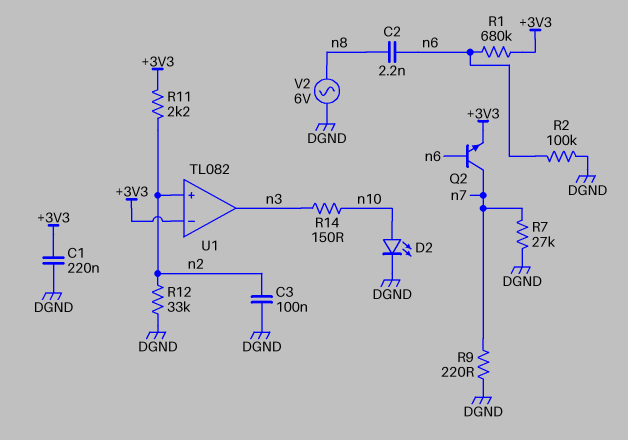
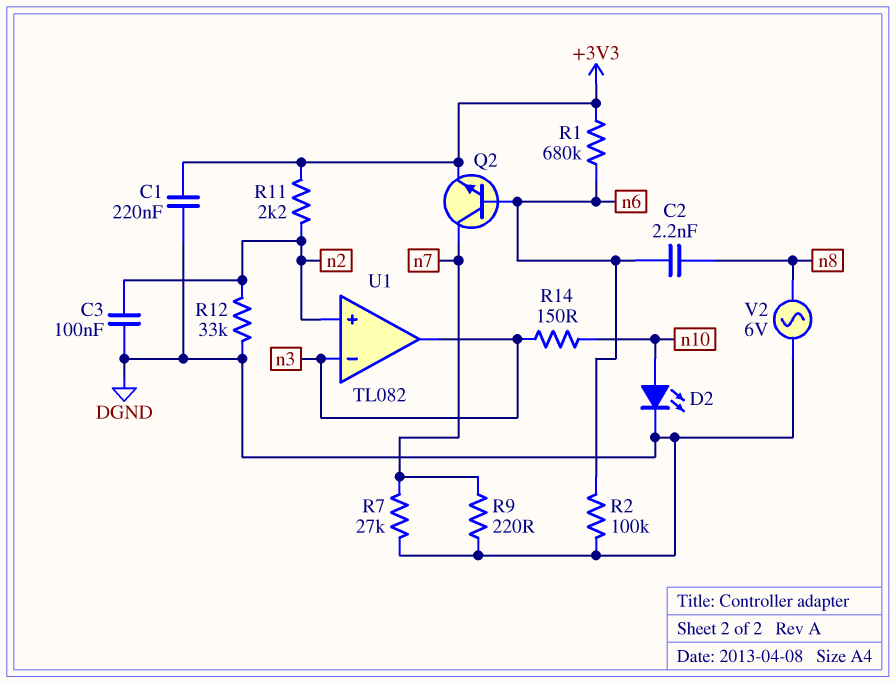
U1 pin in-: +3V3 -> n3

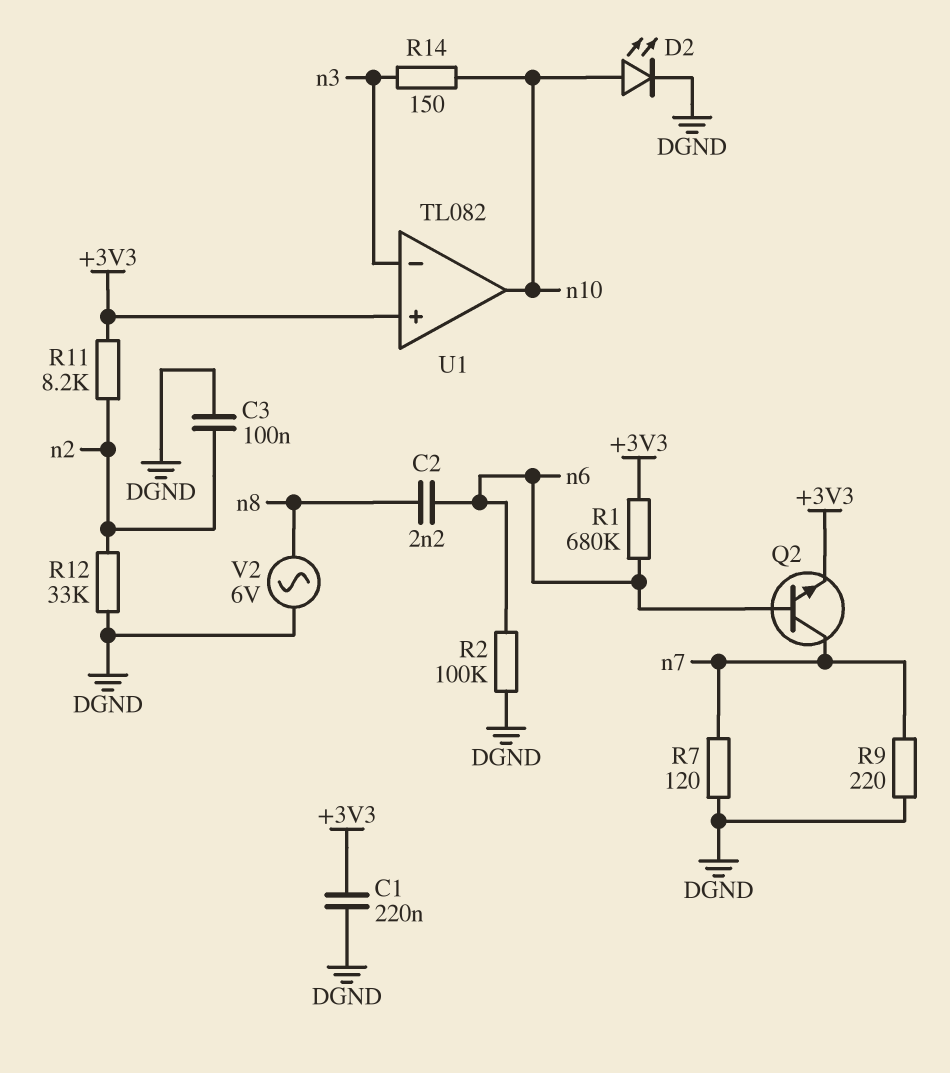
R7: 27k (DGND, n7) -> 120 (DGND, n7)
R11: 2.2k (+3V3, n2) -> 8.2k (+3V3, n2)
U1 pin in+: n2 -> +3V3
U1 pin out: n3 -> n10

